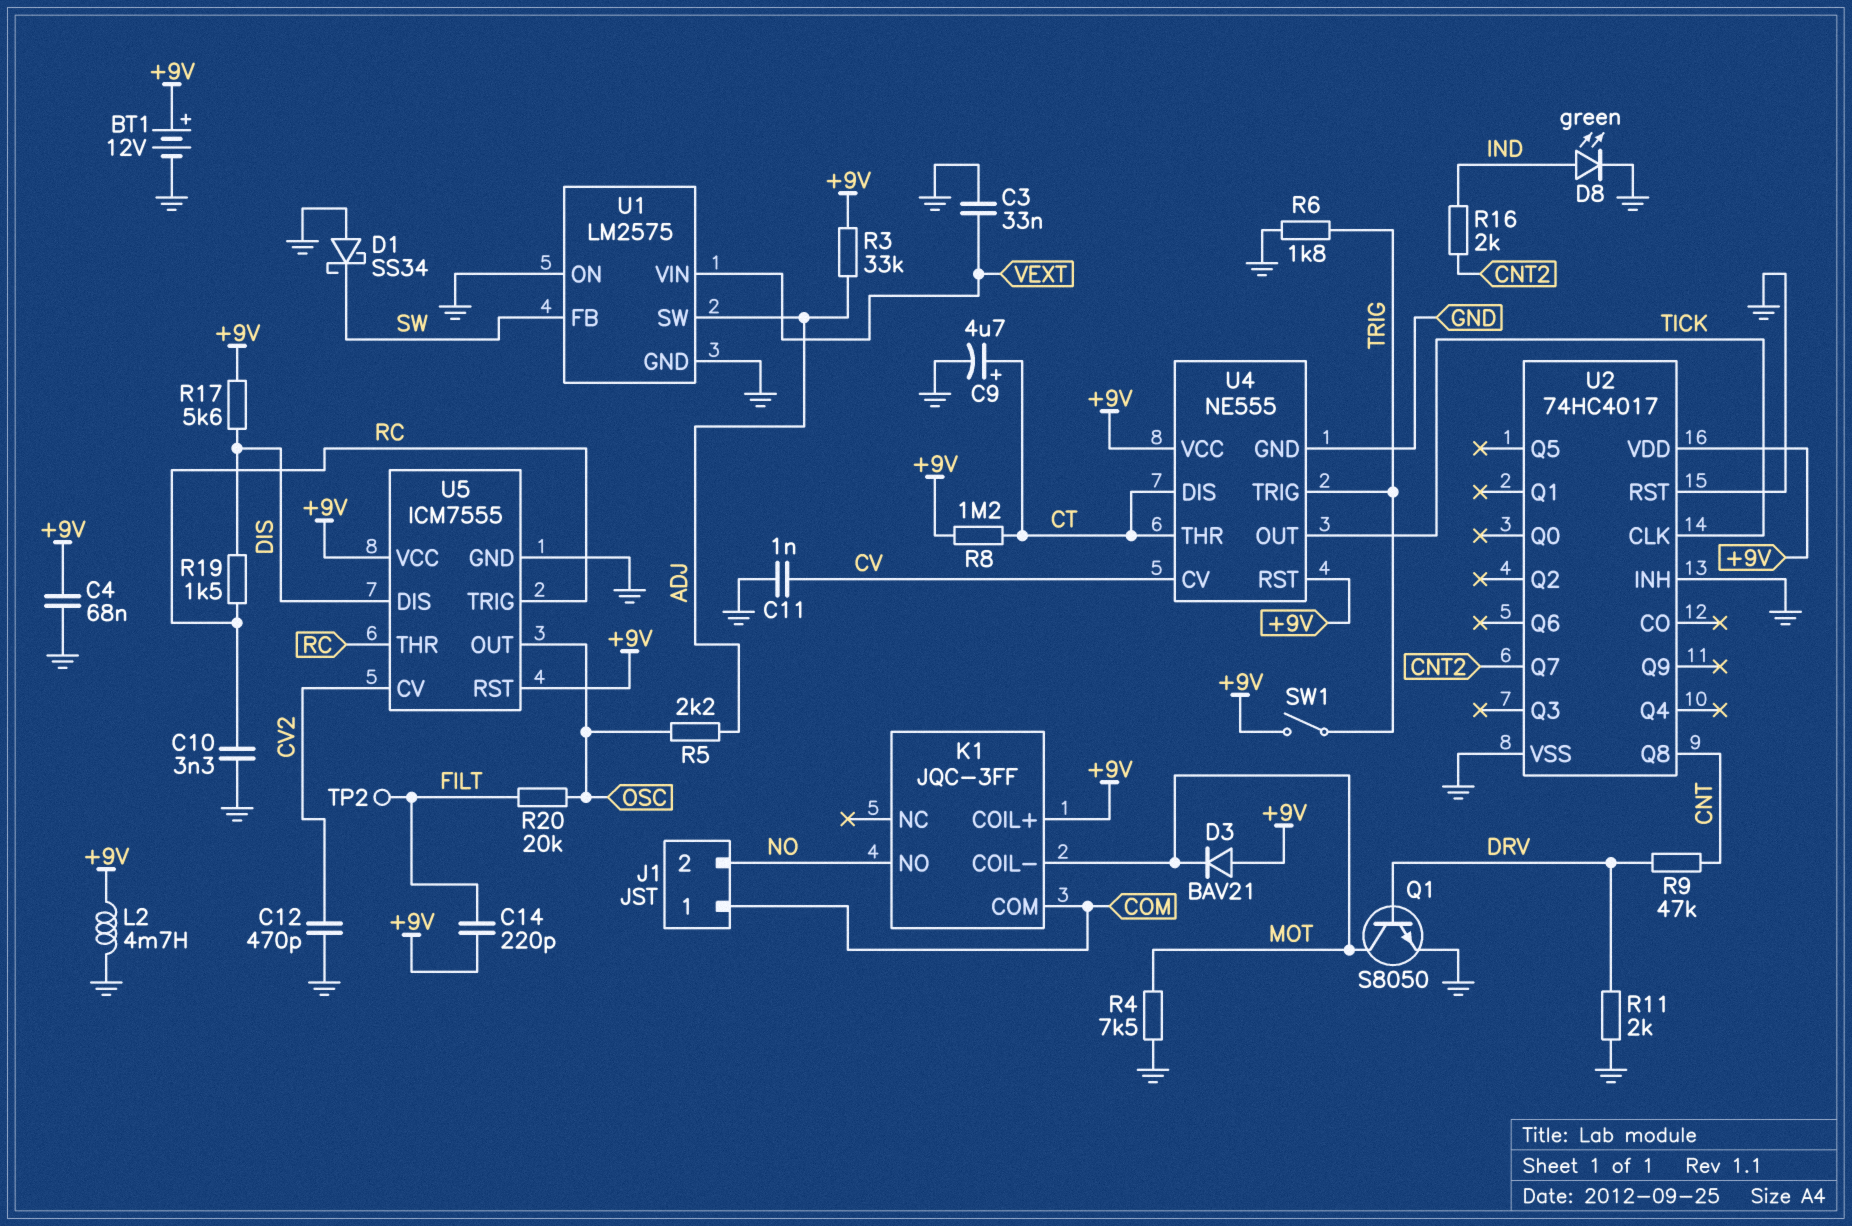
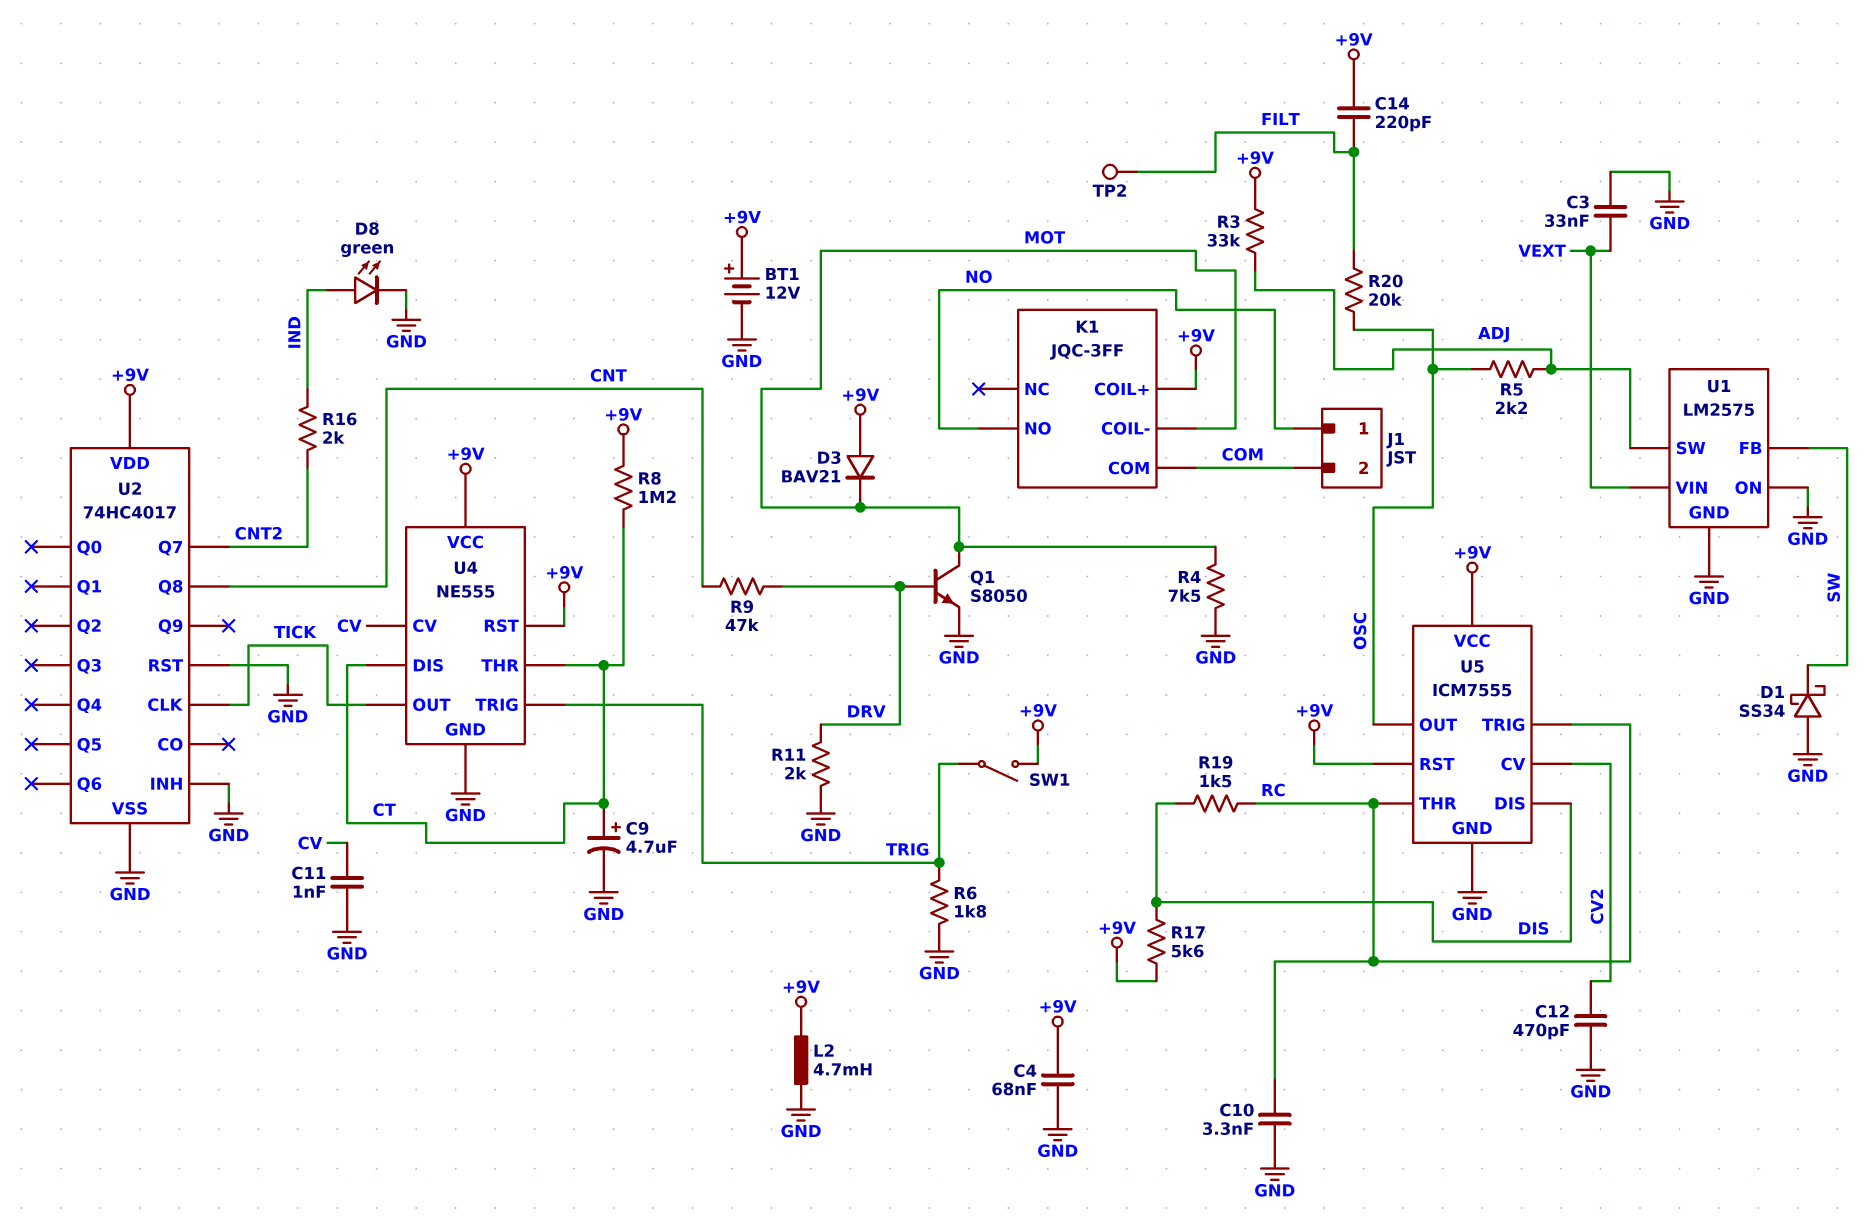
J1 pin 1: COM -> NO
J1 pin 2: NO -> COM

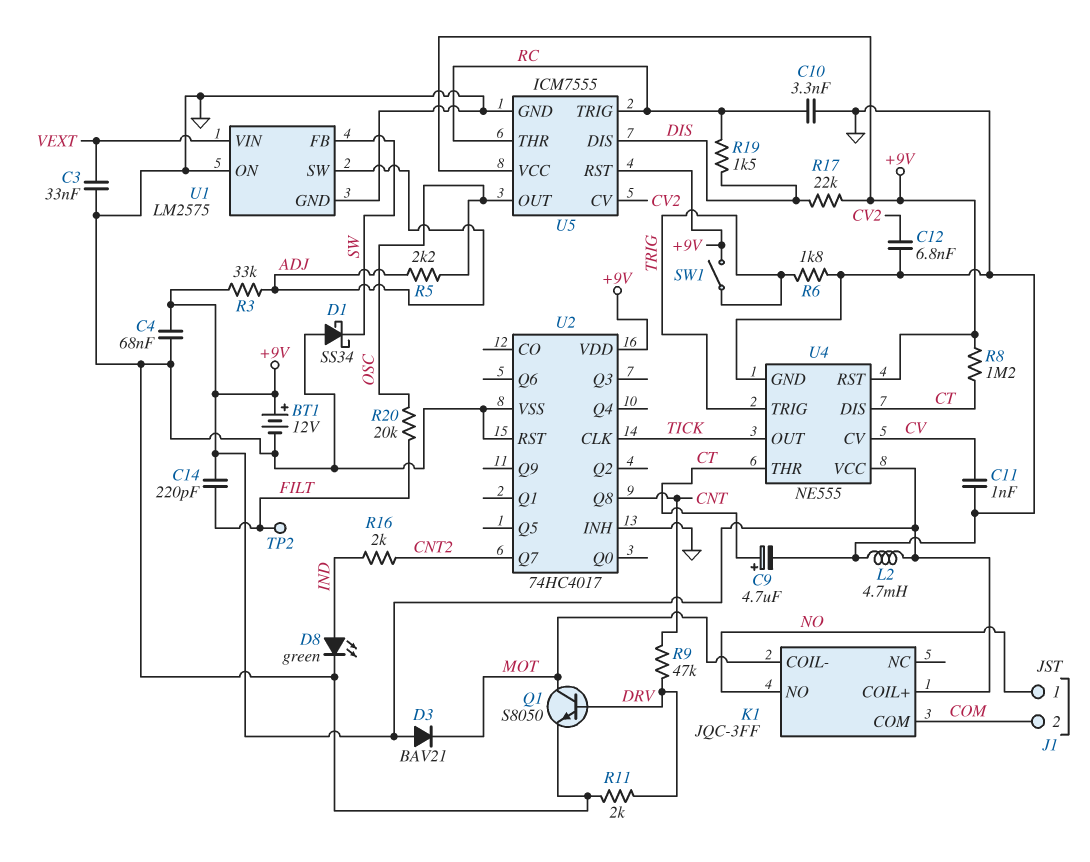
C12: 470pF (CV2, GND) -> 6.8nF (CV2, GND)
R4: 7.5k (GND, MOT) -> none
R17: 5.6k (+9V, DIS) -> 22k (+9V, DIS)

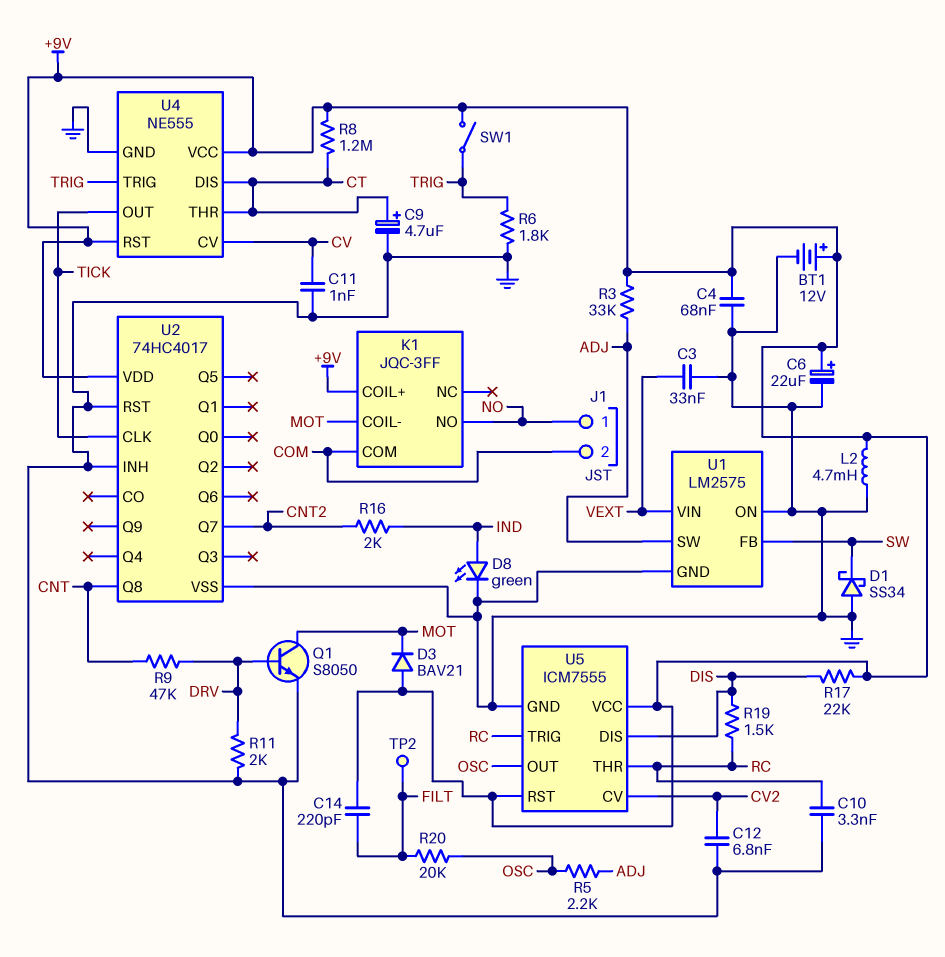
C6: none -> 22uF (plus +9V, minus GND)

